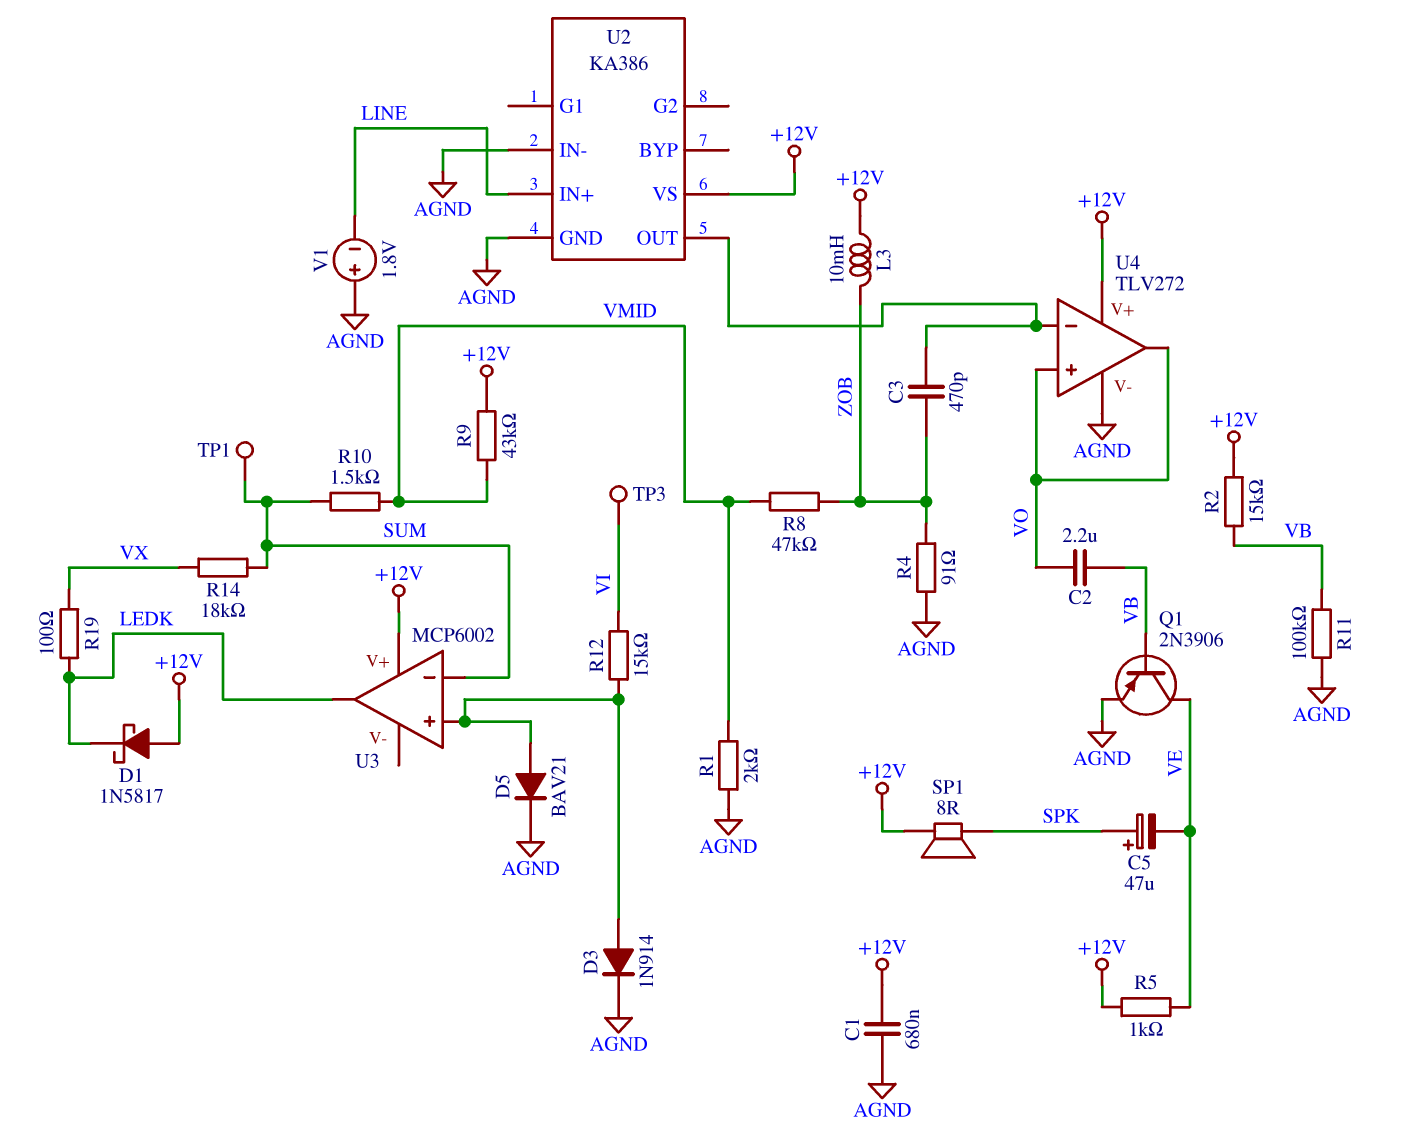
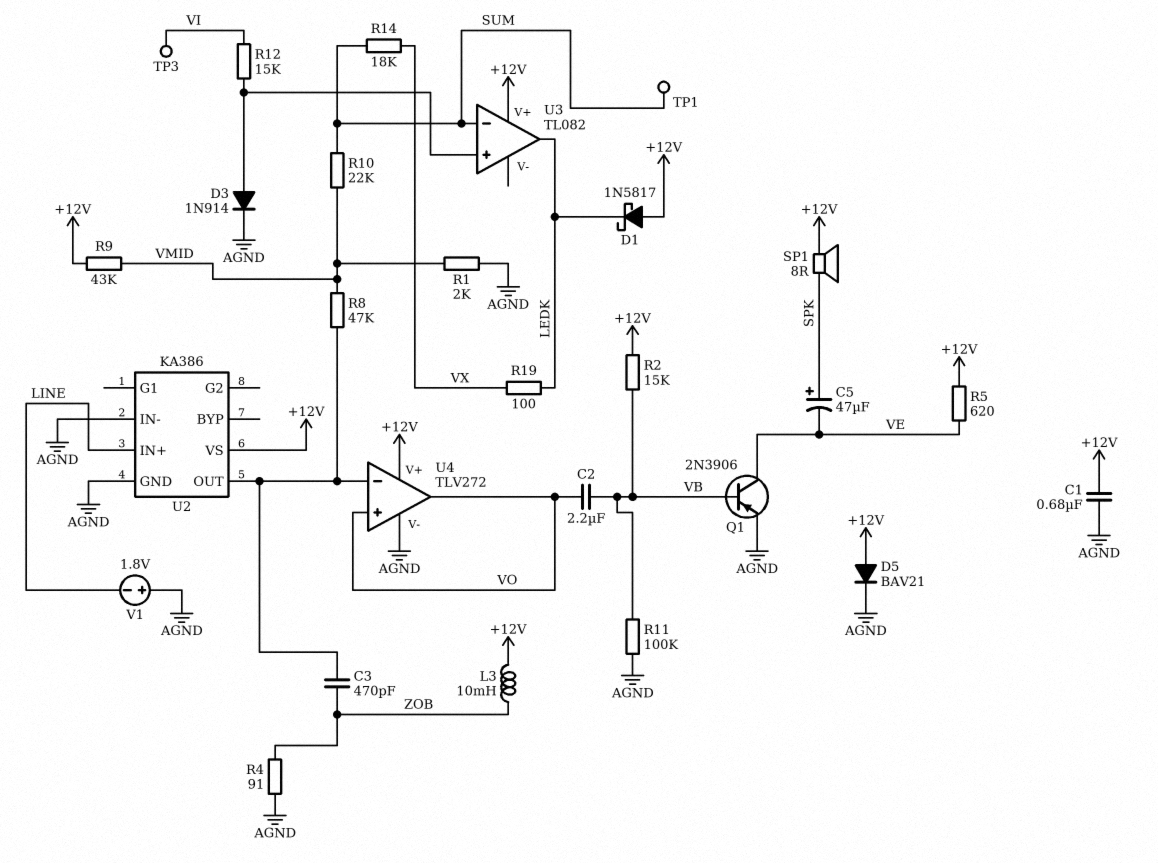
D5: diode BAV21 (A U3/in+, K AGND) -> diode BAV21 (A +12V, K AGND)
R5: 1k (+12V, VE) -> 620 (+12V, VE)
R8: 47k (VMID, ZOB) -> 47k (U2/OUT, VMID)
R10: 1.5k (SUM, VMID) -> 22k (SUM, VMID)
U3: MCP6002 -> TL082

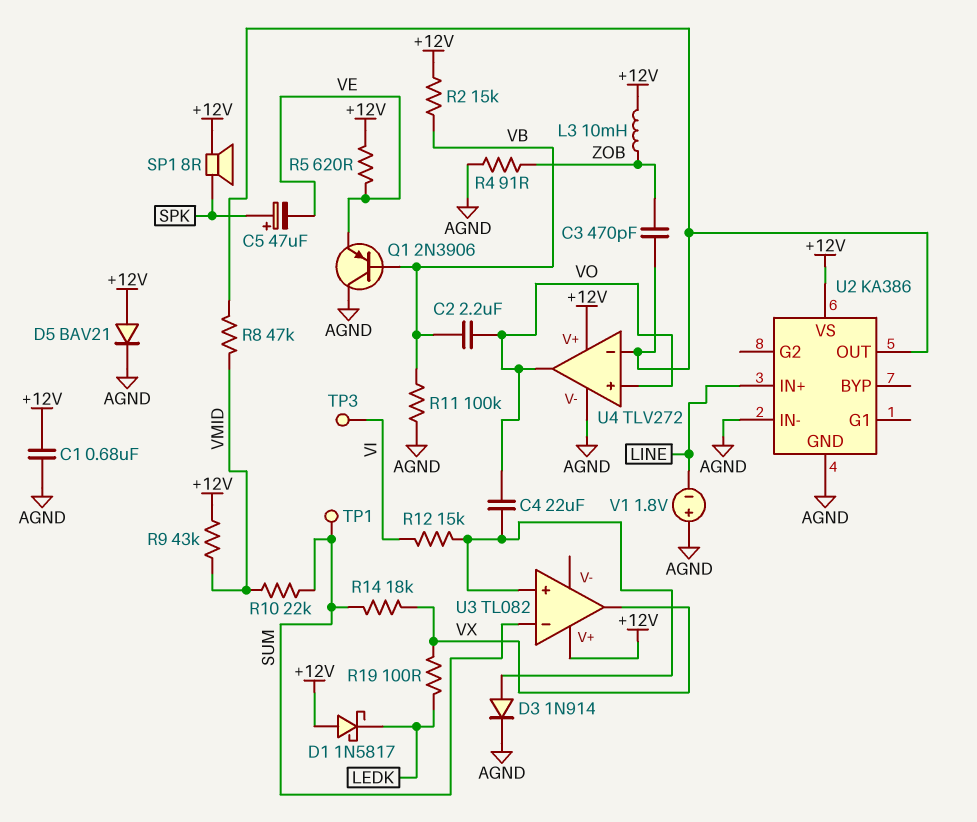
C4: none -> 22uF (U3/in+, VO)
Q1: PNP 2N3906 (B VB, C VE, E AGND) -> PNP 2N3906 (B VB, C AGND, E VE)
R1: 2k (AGND, VMID) -> none
U3 pin out: LEDK -> VX

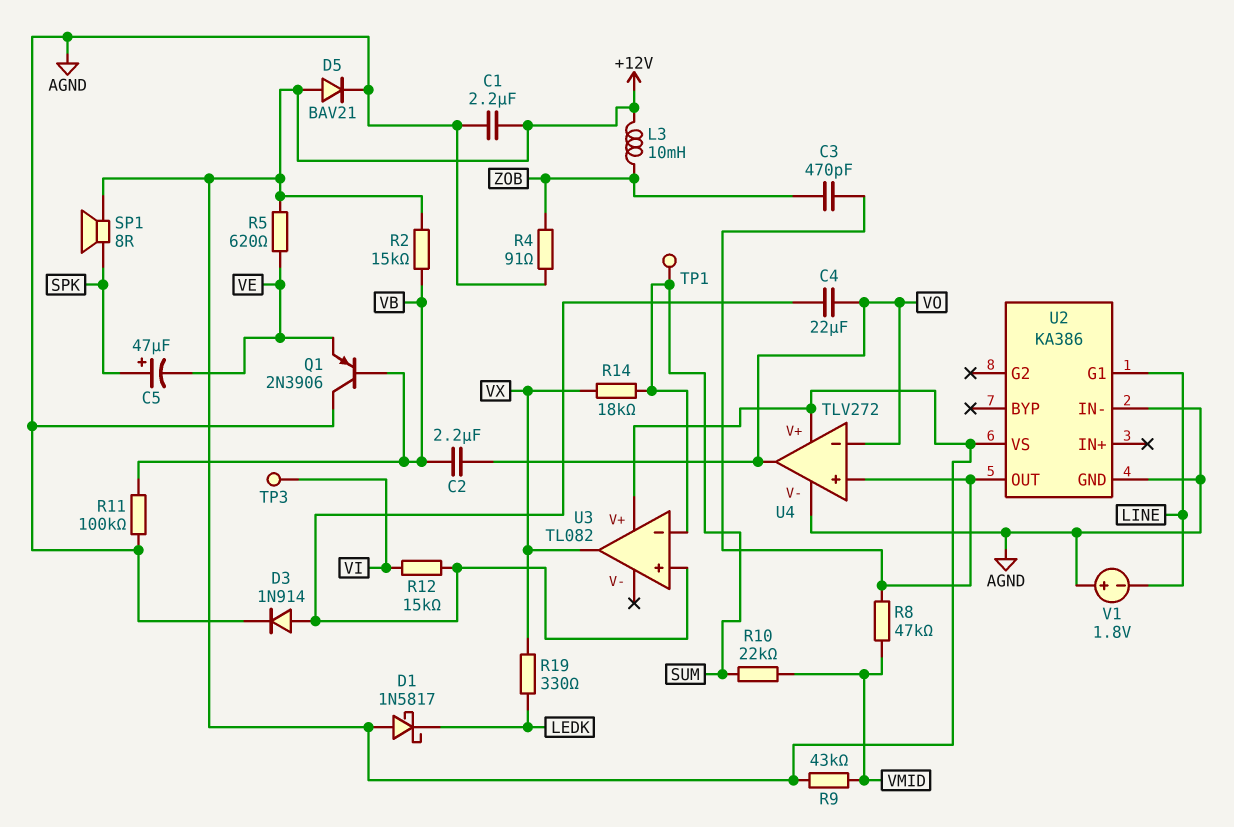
C1: 680nF (+12V, AGND) -> 2.2uF (+12V, AGND)
R19: 100 (LEDK, VX) -> 330 (LEDK, VX)
U2 pin G1: none -> LINE
U2 pin IN+: LINE -> none
U4 pin in+: VO -> U2/OUT
U4 pin in-: U2/OUT -> VO

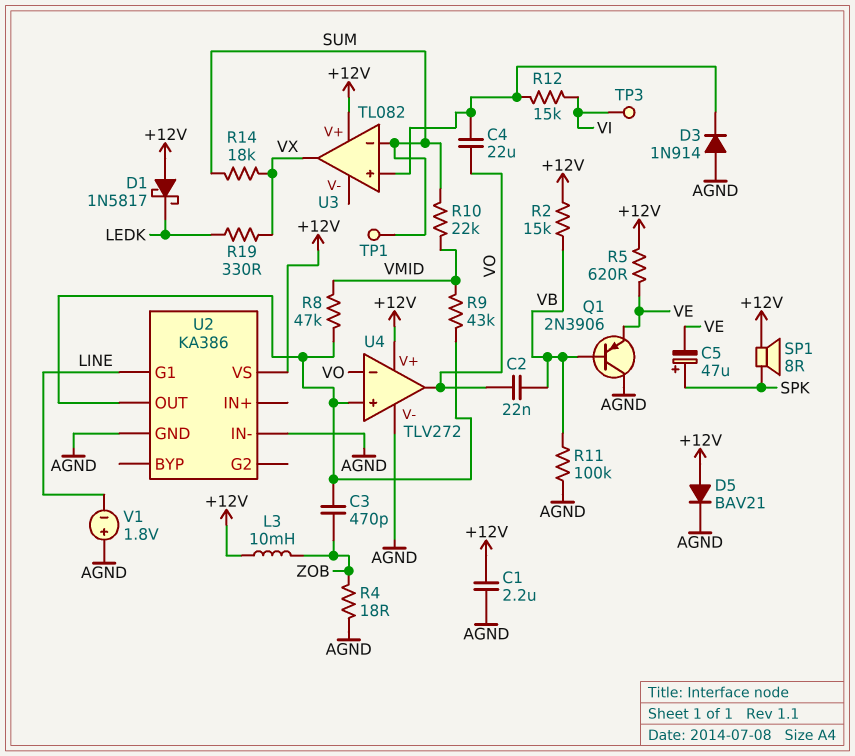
C2: 2.2uF (VB, VO) -> 22nF (VB, VO)
D3: diode 1N914 (A U3/in+, K AGND) -> diode 1N914 (A AGND, K U3/in+)
R4: 91 (AGND, ZOB) -> 18 (AGND, ZOB)
R9: 43k (+12V, VMID) -> 43k (U2/OUT, VMID)

